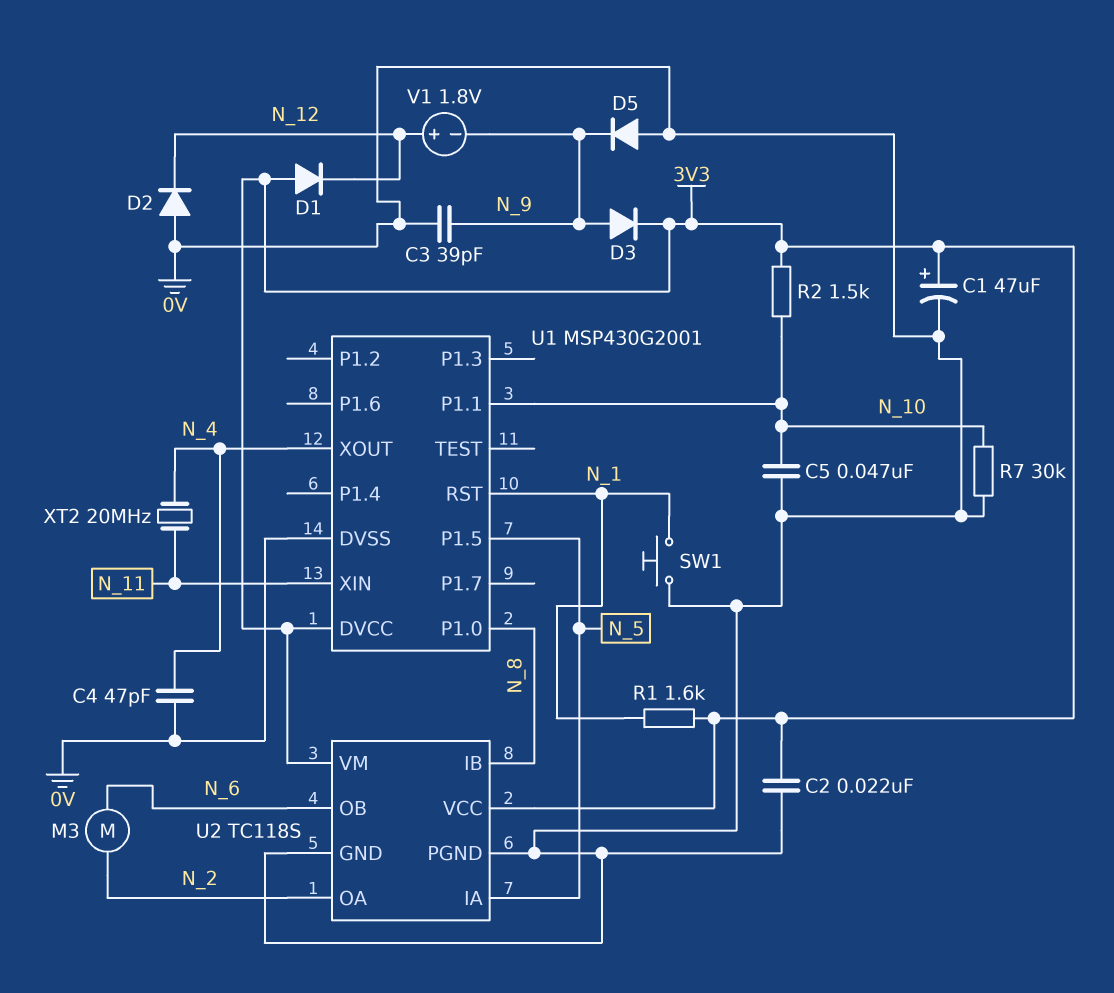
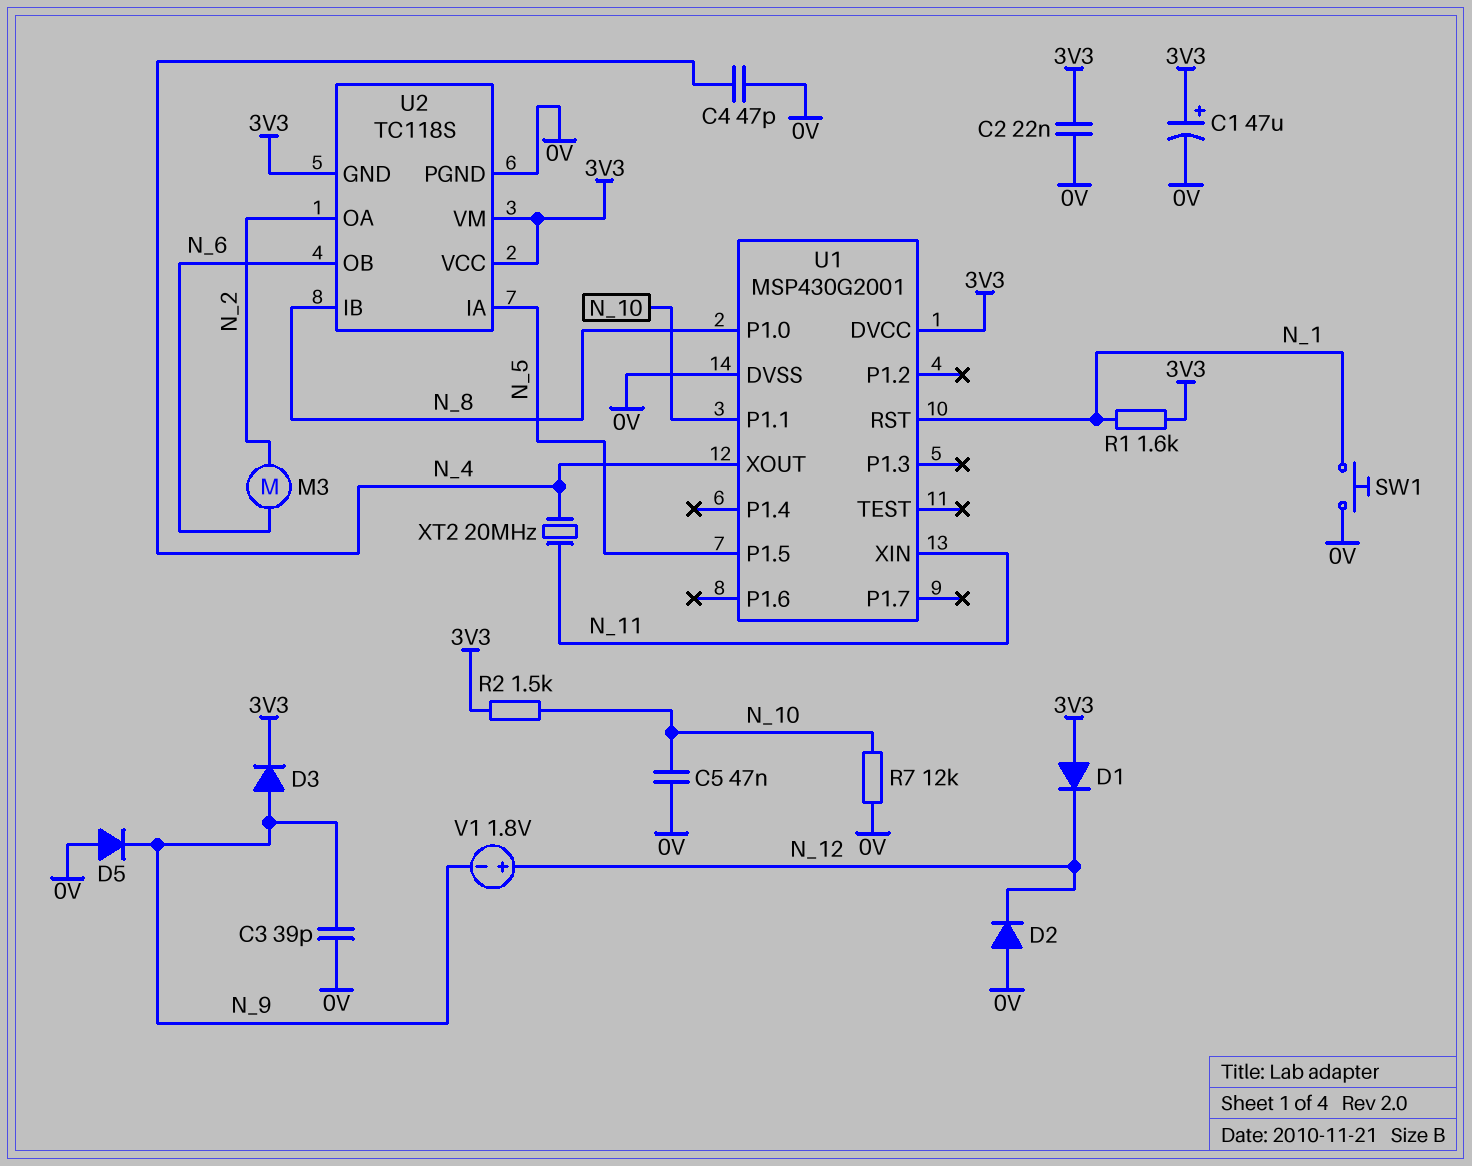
R7: 30k (0V, N_10) -> 12k (0V, N_10)
U2 pin GND: 0V -> 3V3

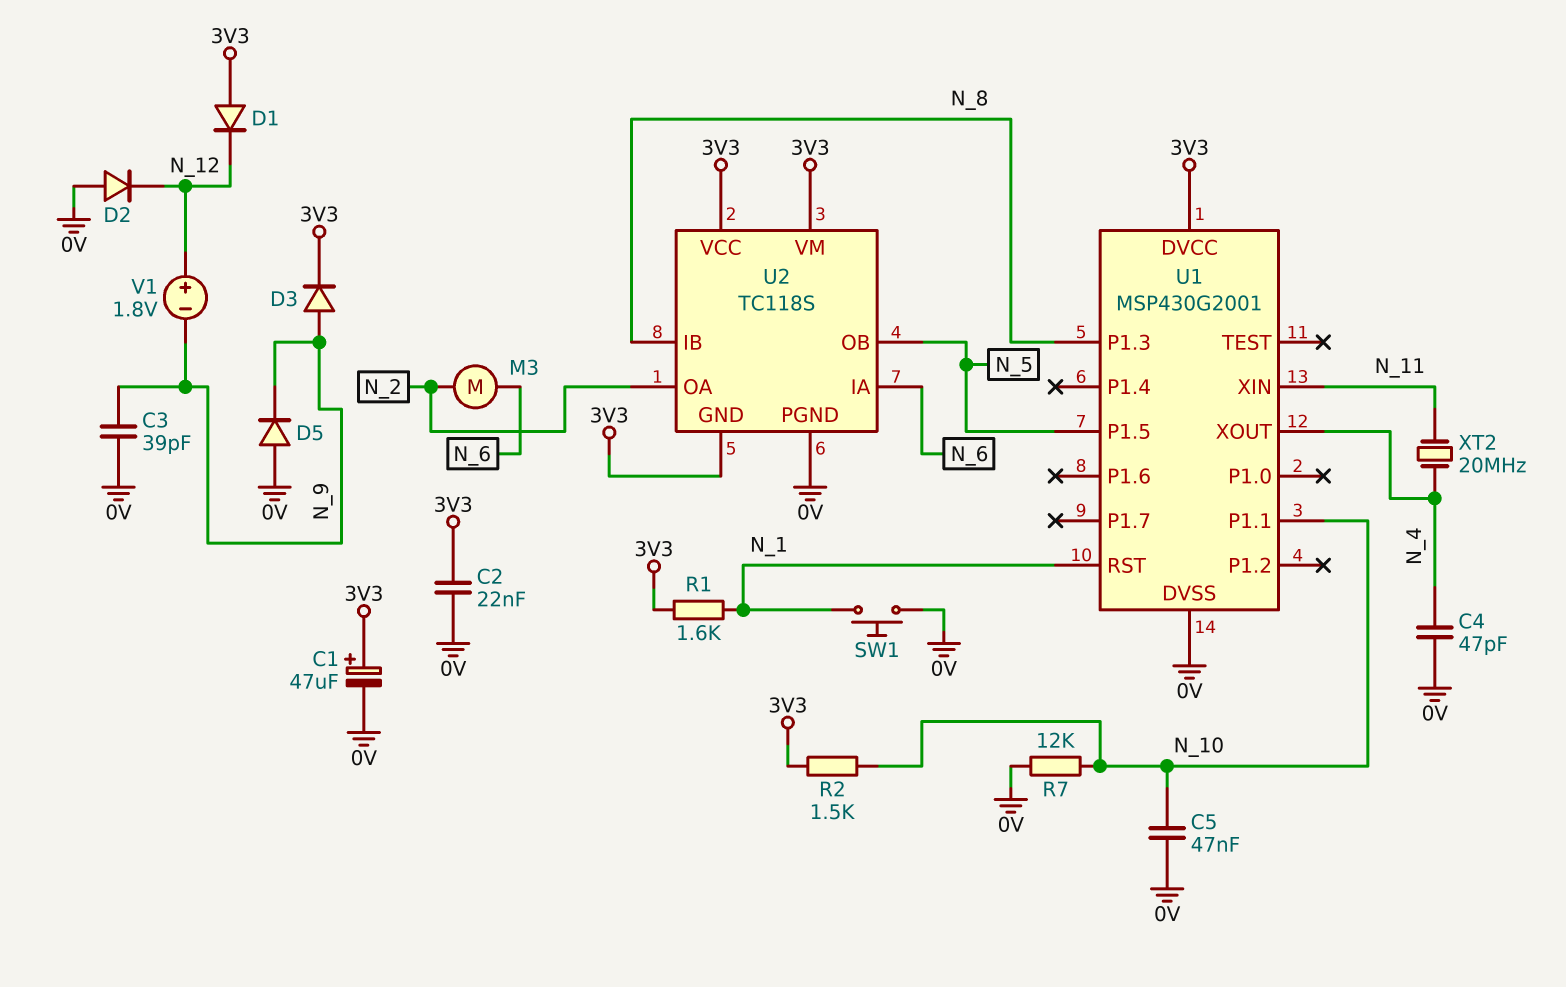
U1 pin P1.0: N_8 -> none
U1 pin P1.3: none -> N_8
U2 pin IA: N_5 -> N_6
U2 pin OB: N_6 -> N_5

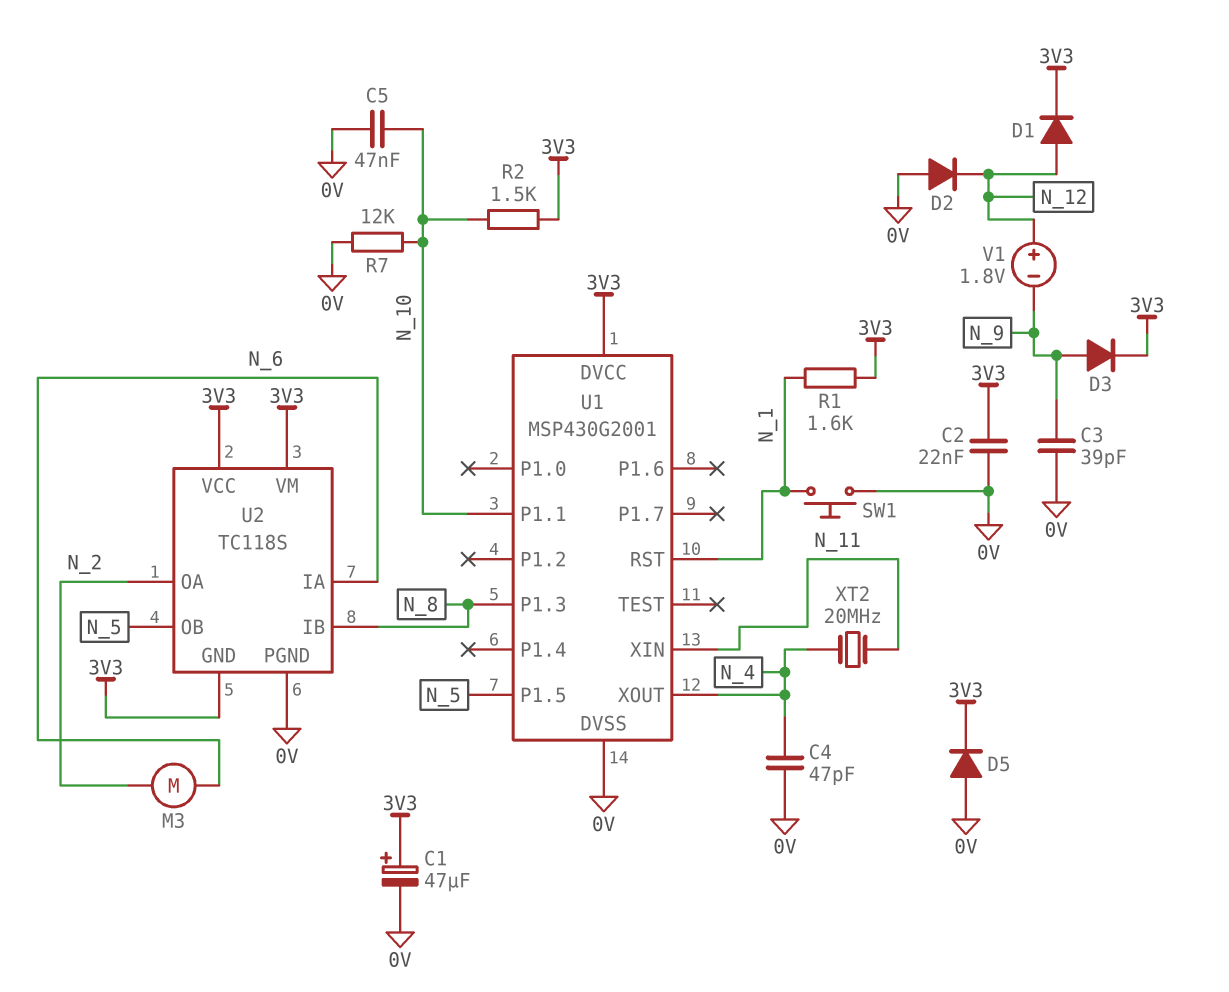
D1: diode (A 3V3, K N_12) -> diode (A N_12, K 3V3)
D5: diode (A 0V, K N_9) -> diode (A 0V, K 3V3)

